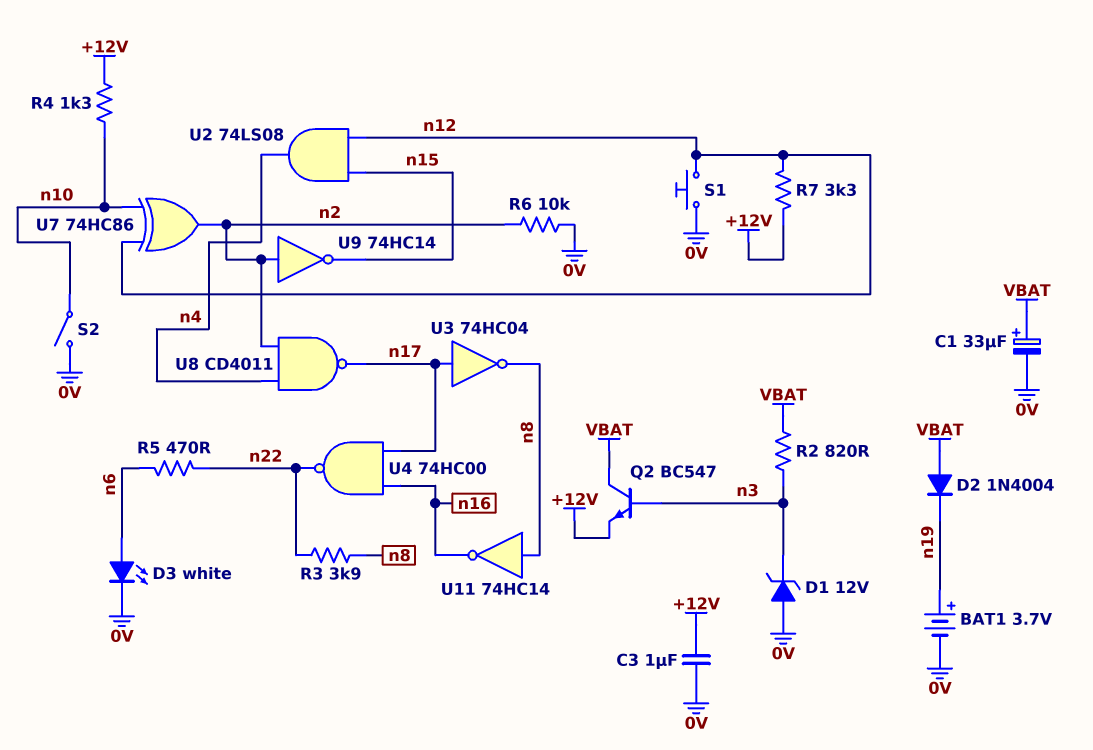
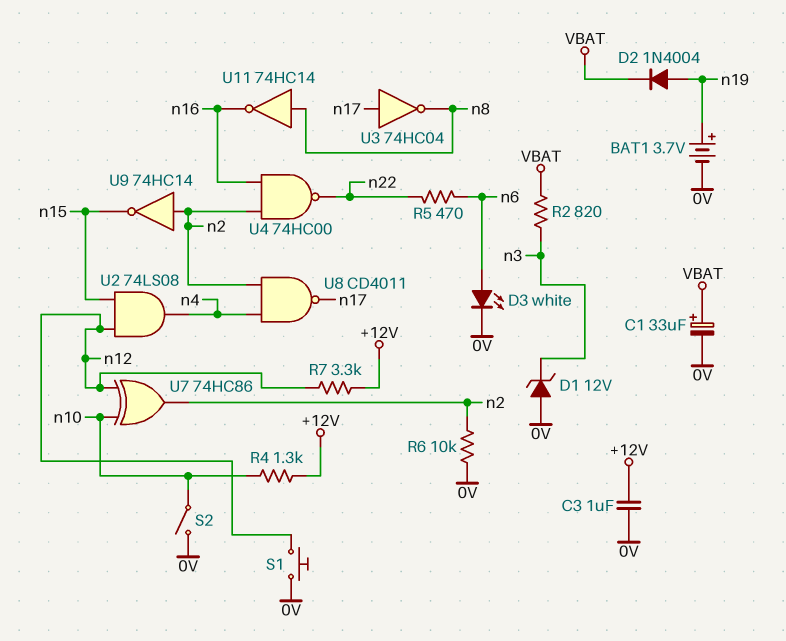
D2: diode 1N4004 (A VBAT, K n19) -> diode 1N4004 (A n19, K VBAT)
Q2: NPN BC547 (B n3, C VBAT, E +12V) -> none
R3: 3.9k (n8, n22) -> none
U4: NAND 74HC00 (in n16, in n17, out n22) -> NAND 74HC00 (in n2, in n16, out n22)

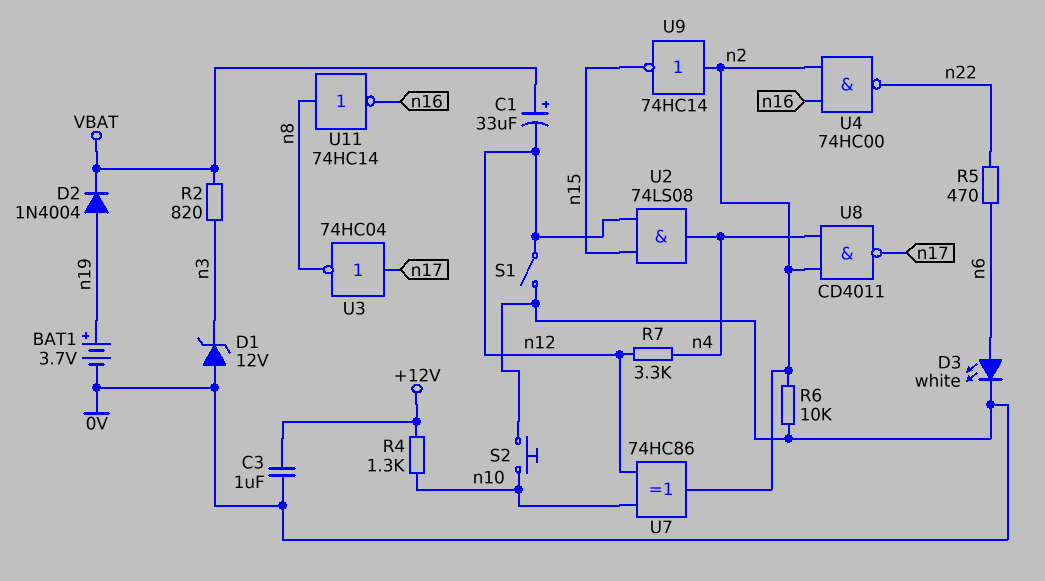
C1: 33uF (plus VBAT, minus 0V) -> 33uF (plus VBAT, minus n12)
R7: 3.3k (+12V, n12) -> 3.3k (n4, n12)
S1: button (0V, n12) -> switch (0V, n12)
S2: switch (0V, n10) -> button (0V, n10)

